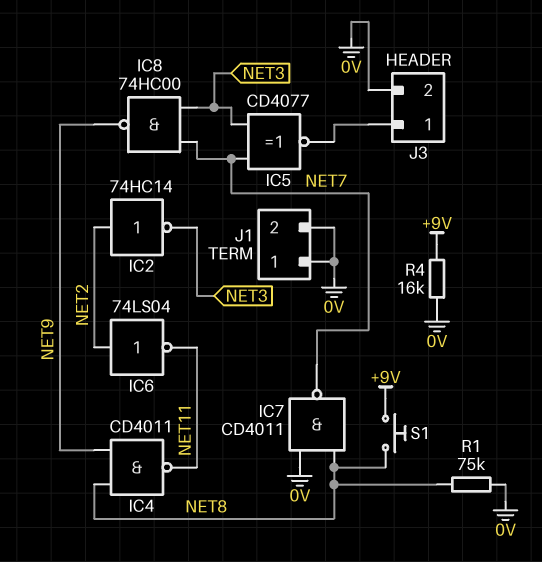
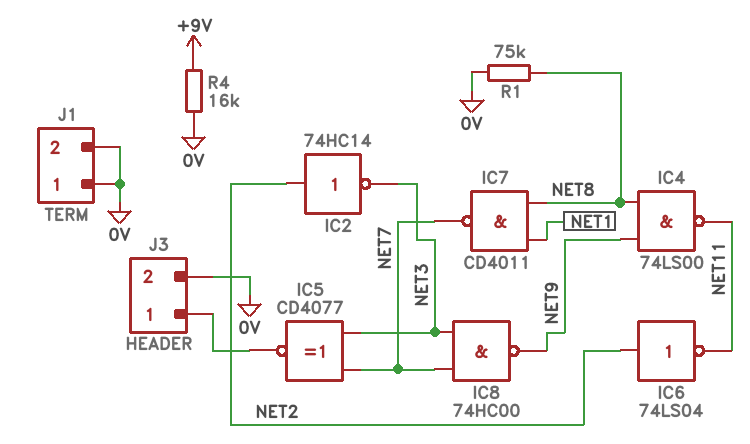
IC4: NAND CD4011 (in NET8, in NET9, out NET11) -> NAND 74LS00 (in NET8, in NET9, out NET11)
IC7: NAND CD4011 (in 0V, in NET8, out NET7) -> NAND CD4011 (in NET1, in NET8, out NET7)
S1: button (+9V, NET8) -> none

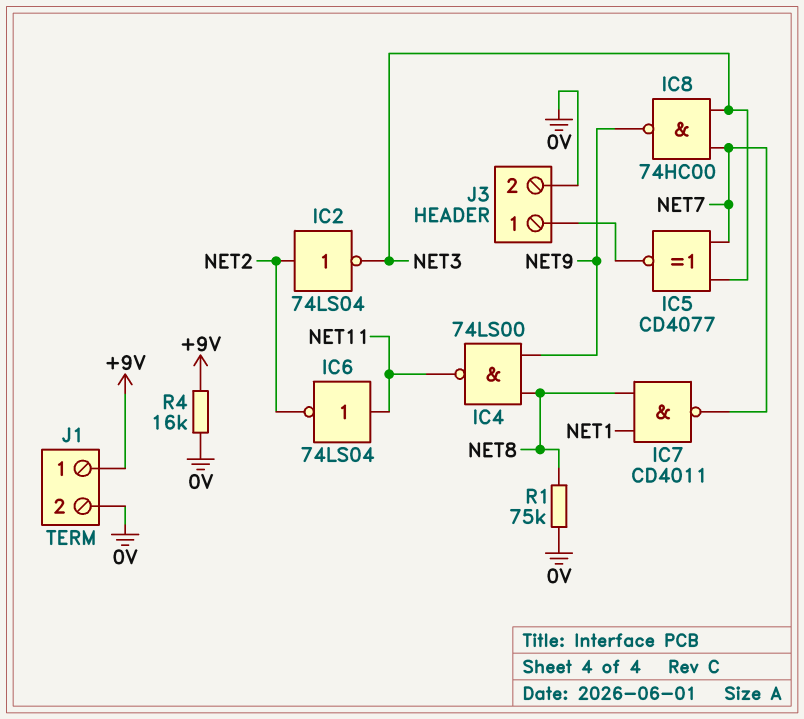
IC2: NOT 74HC14 (in NET2, out NET3) -> NOT 74LS04 (in NET2, out NET3)
IC6: NOT 74LS04 (in NET2, out NET11) -> NOT 74LS04 (in NET11, out NET2)
J1 pin 1: 0V -> +9V

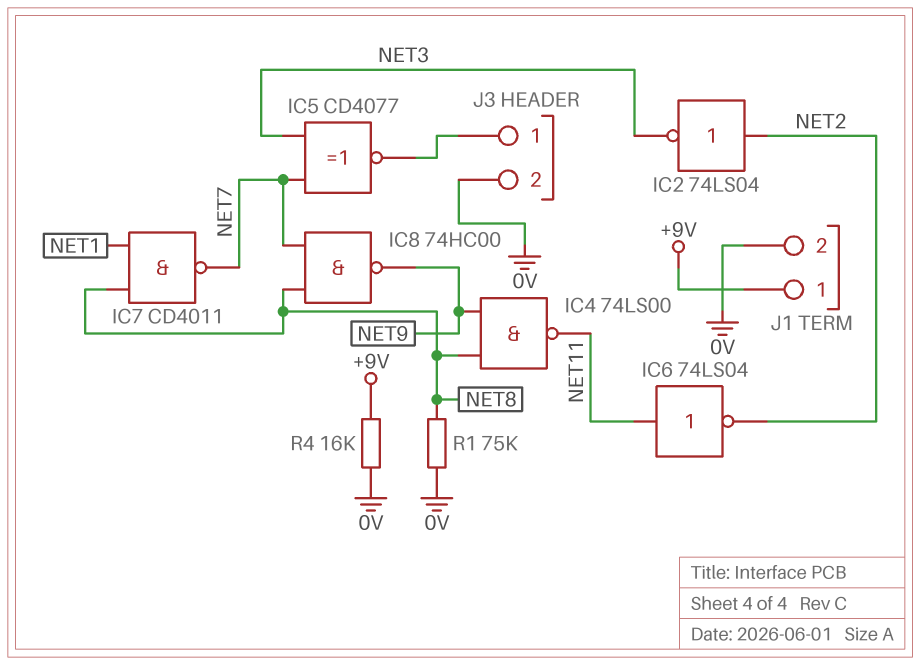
IC8: NAND 74HC00 (in NET3, in NET7, out NET9) -> NAND 74HC00 (in NET7, in NET8, out NET9)

